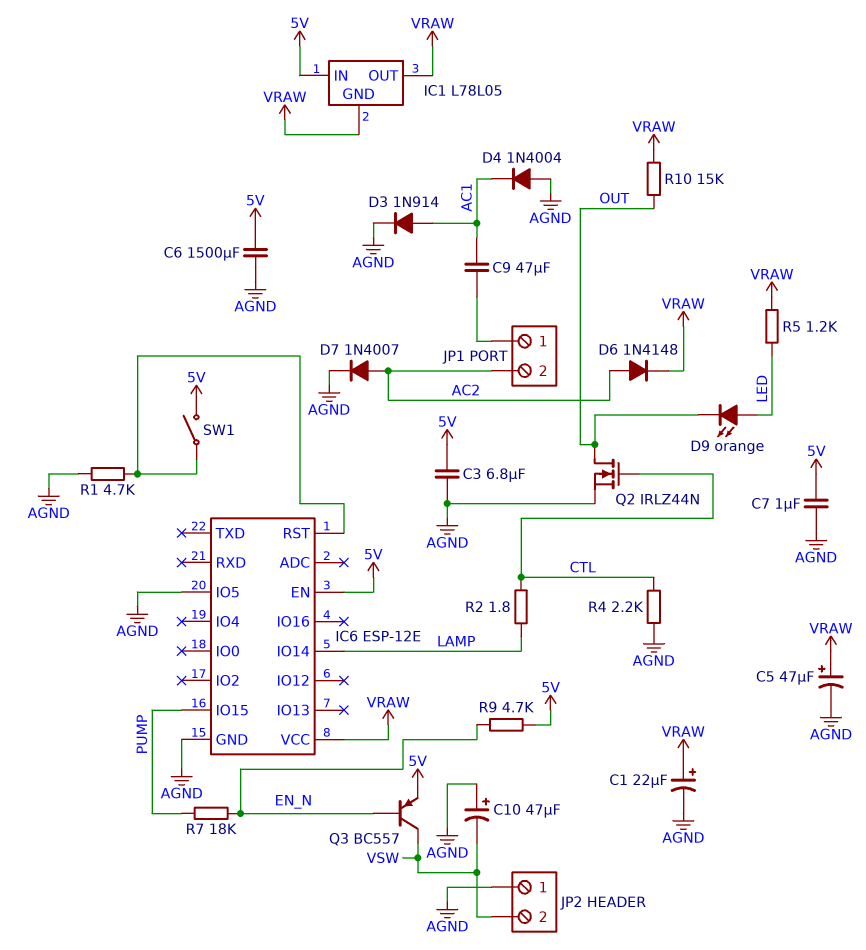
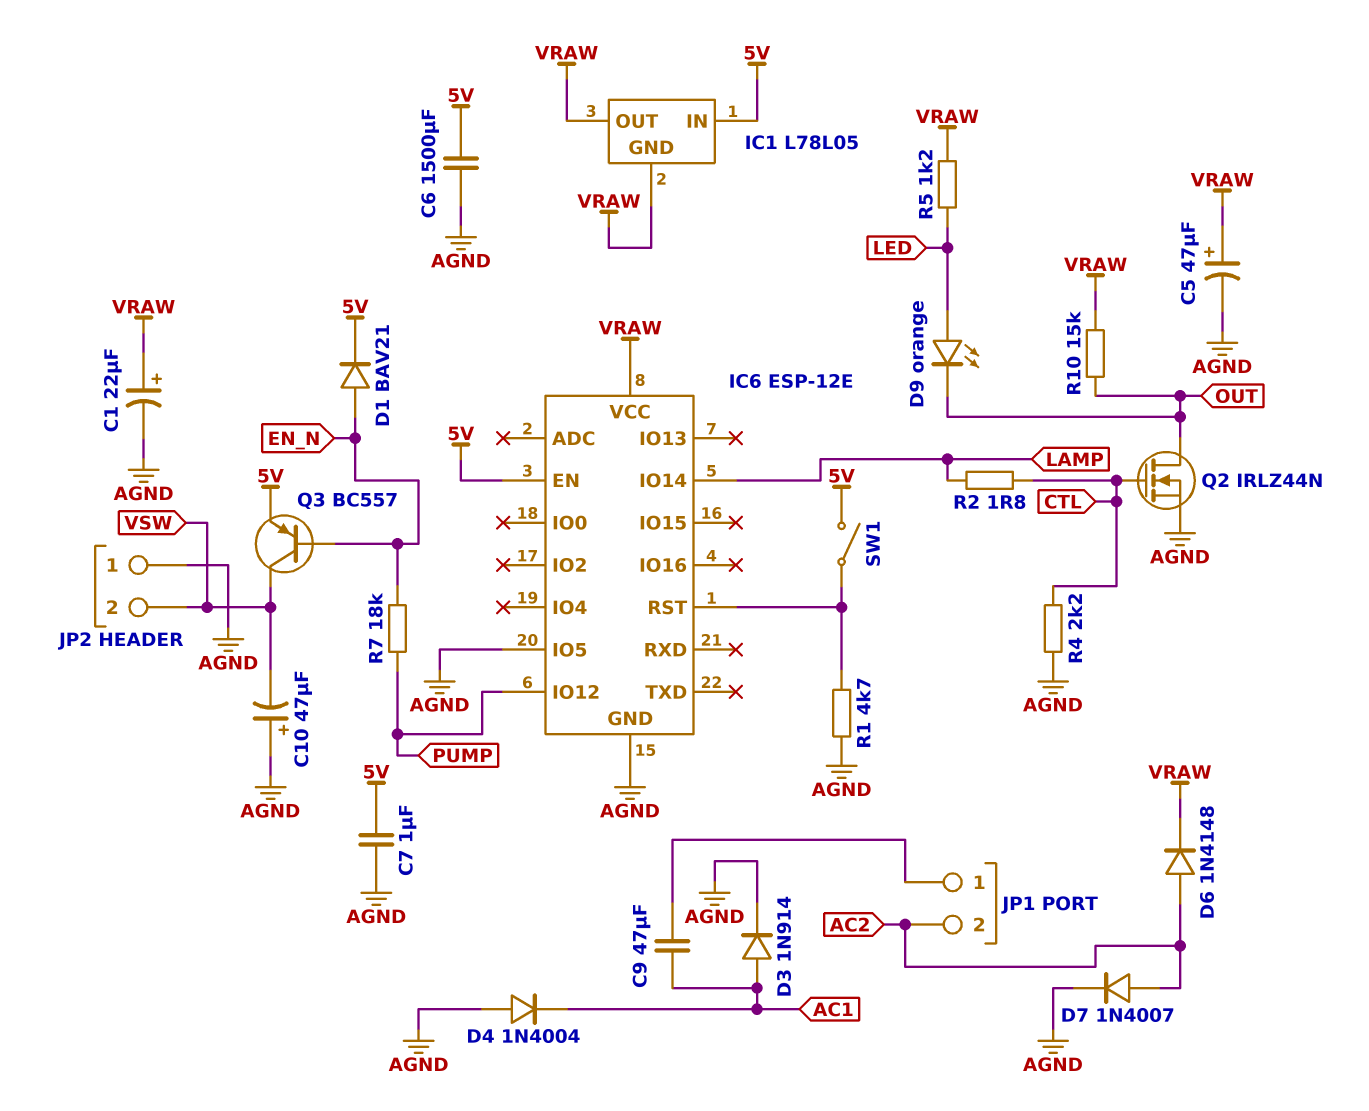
C3: 6.8uF (5V, AGND) -> none
D1: none -> diode BAV21 (A EN_N, K 5V)
IC6 pin IO12: none -> PUMP
IC6 pin IO15: PUMP -> none
R9: 4.7k (5V, EN_N) -> none

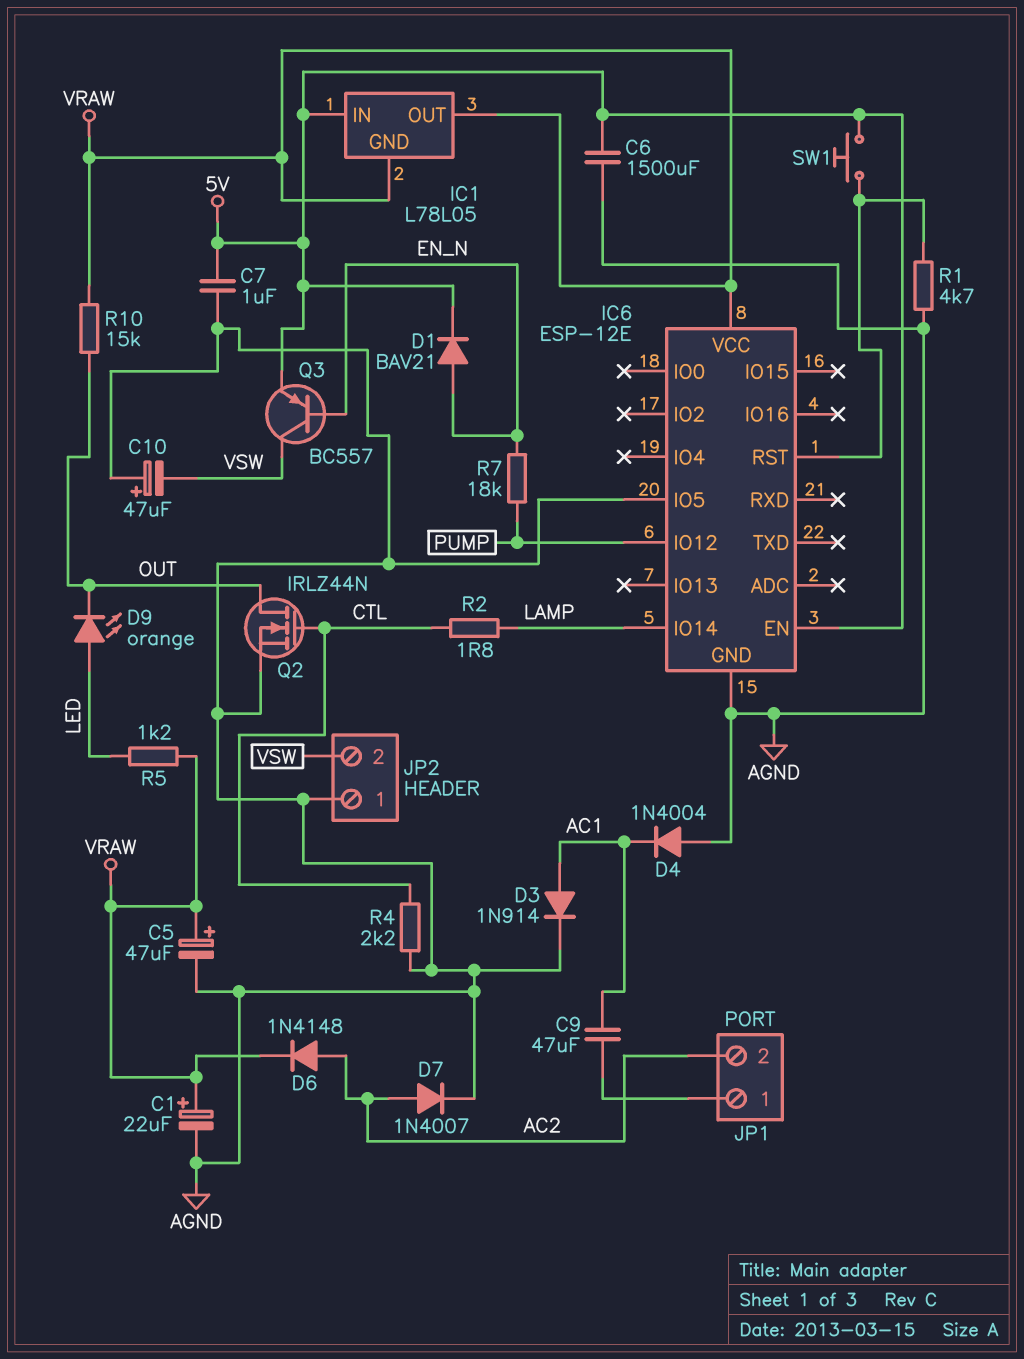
SW1: switch (5V, IC6/RST) -> button (5V, IC6/RST)

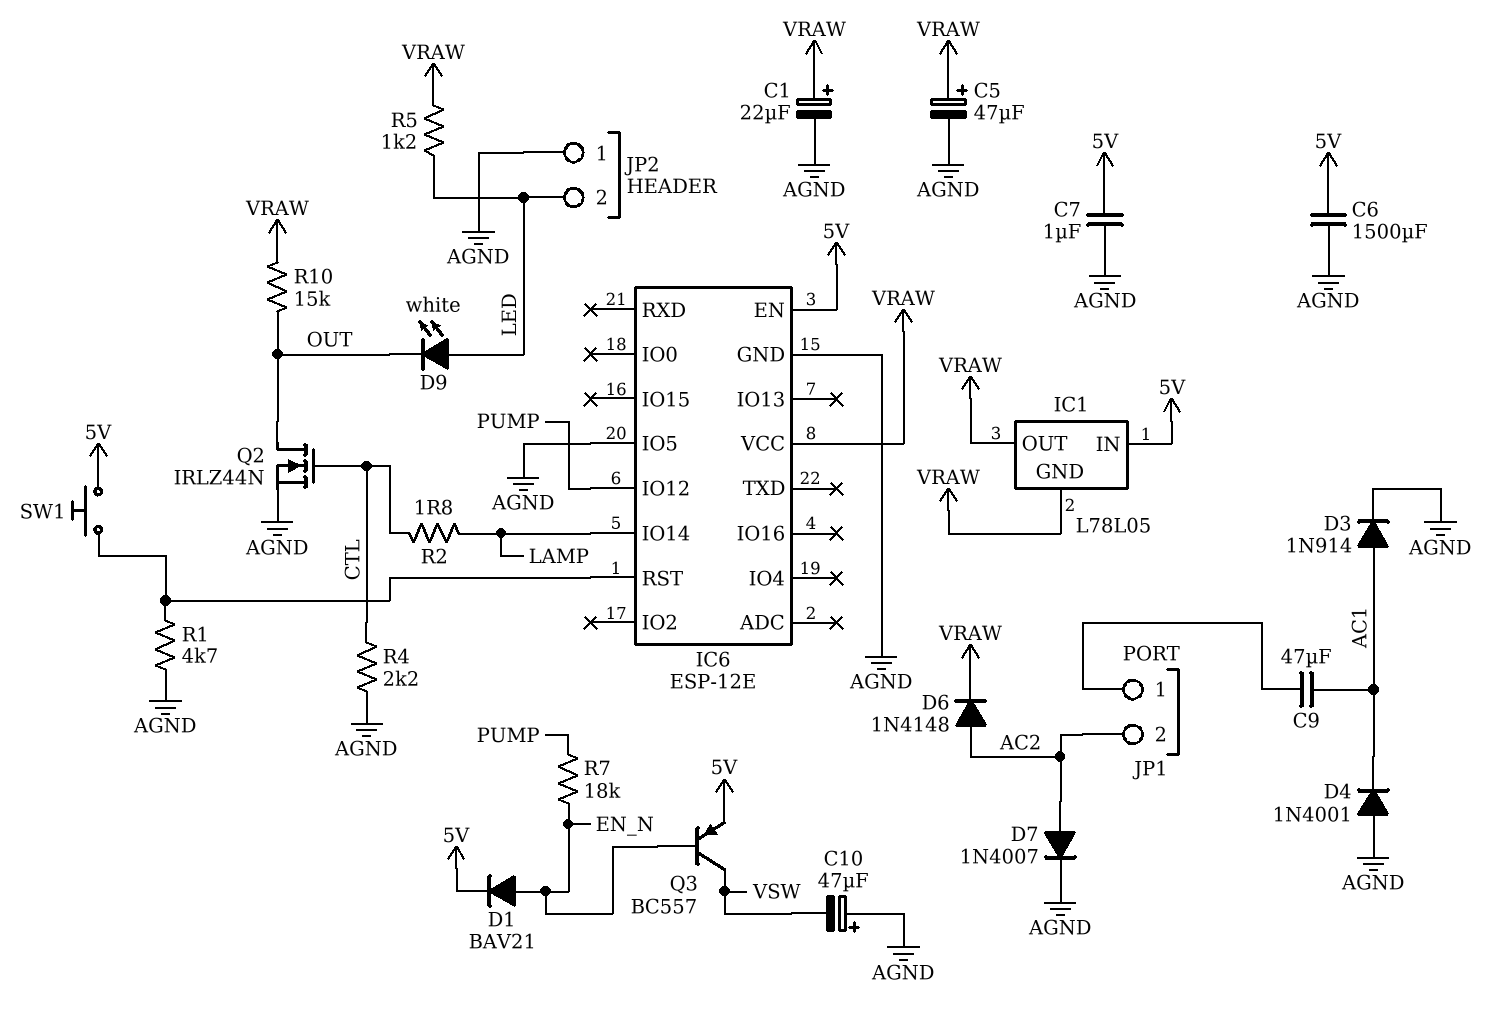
D4: diode 1N4004 (A AGND, K AC1) -> diode 1N4001 (A AGND, K AC1)
D9: LED orange (A LED, K OUT) -> LED white (A LED, K OUT)
JP2 pin 2: VSW -> LED

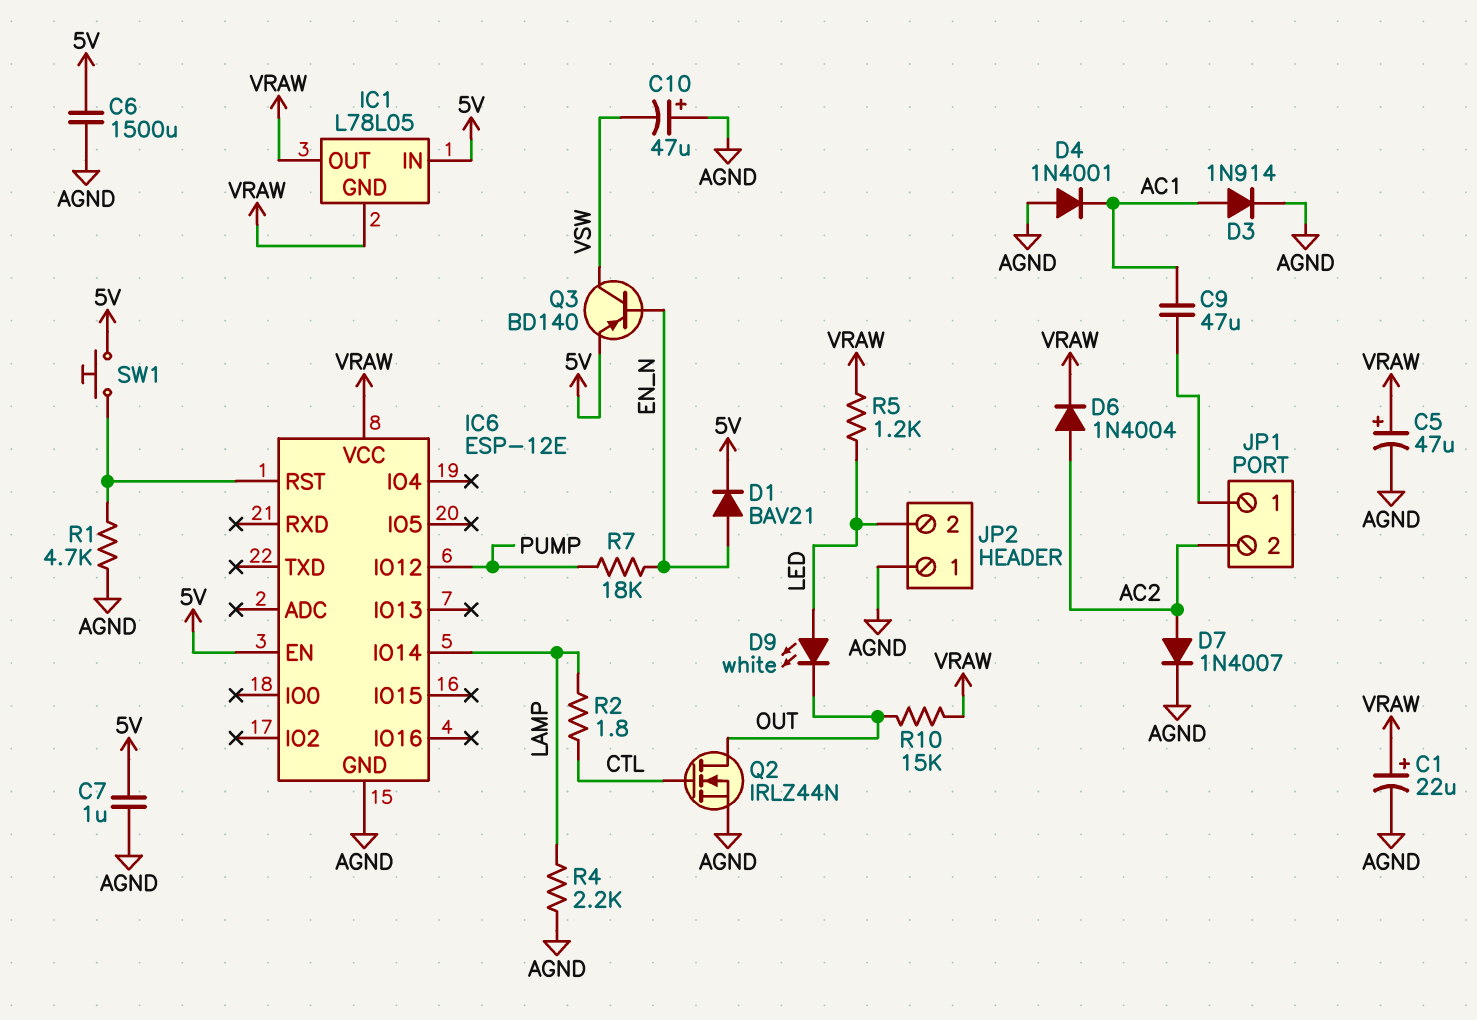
D6: diode 1N4148 (A AC2, K VRAW) -> diode 1N4004 (A AC2, K VRAW)
IC6 pin IO5: AGND -> none
Q3: PNP BC557 (B EN_N, C VSW, E 5V) -> PNP BD140 (B EN_N, C VSW, E 5V)
R4: 2.2k (AGND, CTL) -> 2.2k (AGND, LAMP)

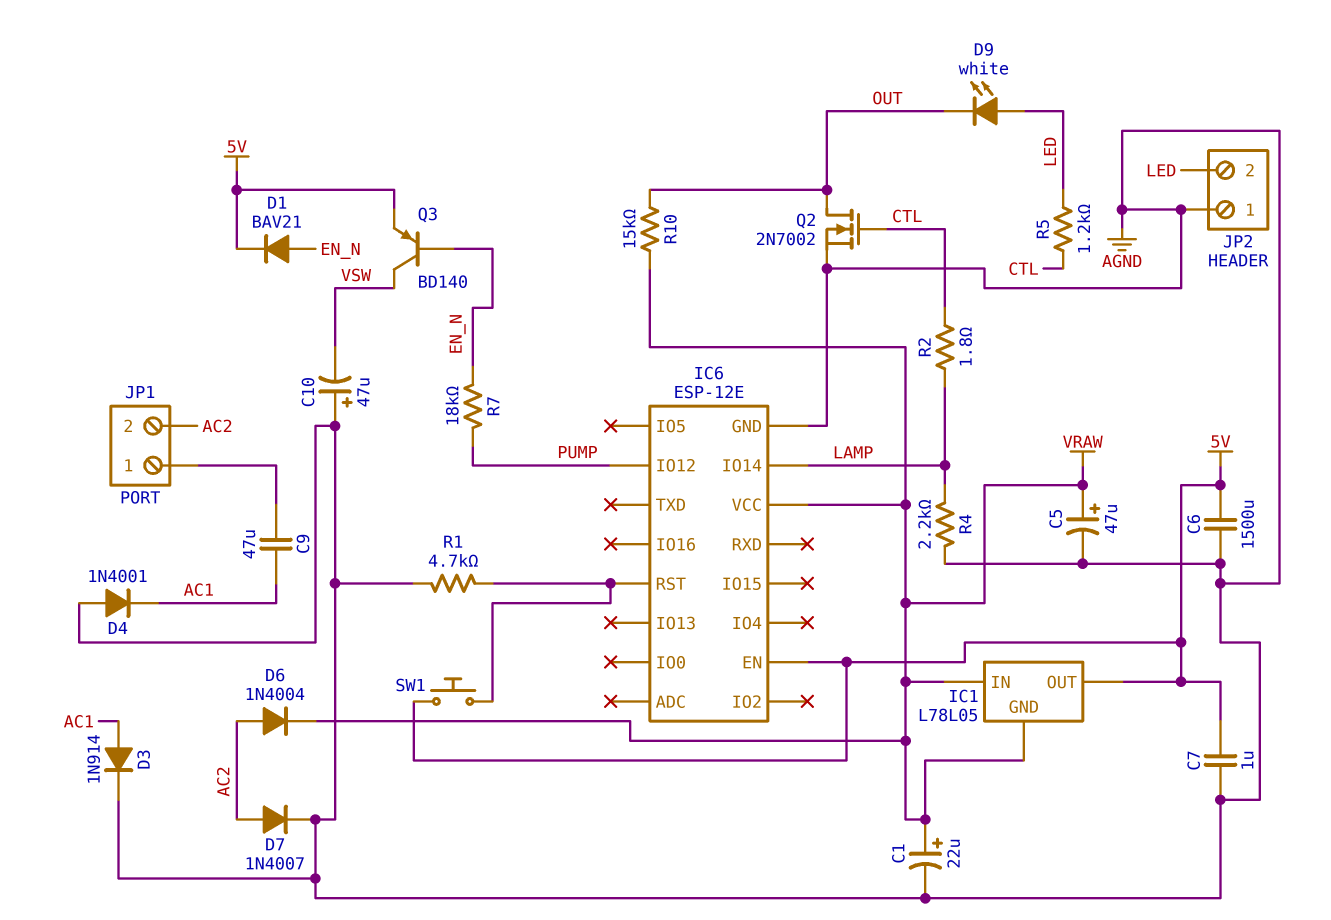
IC1 pin IN: 5V -> VRAW
IC1 pin OUT: VRAW -> 5V
Q2: NMOS IRLZ44N (G CTL, D OUT, S AGND) -> NMOS 2N7002 (G CTL, D OUT, S AGND)
R5: 1.2k (LED, VRAW) -> 1.2k (CTL, LED)

